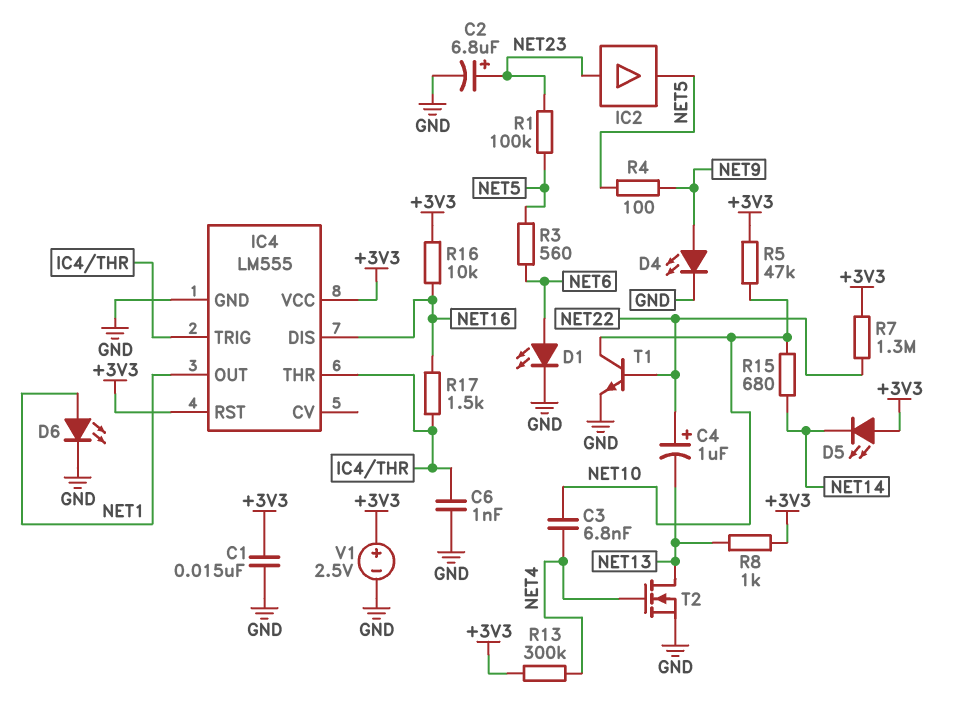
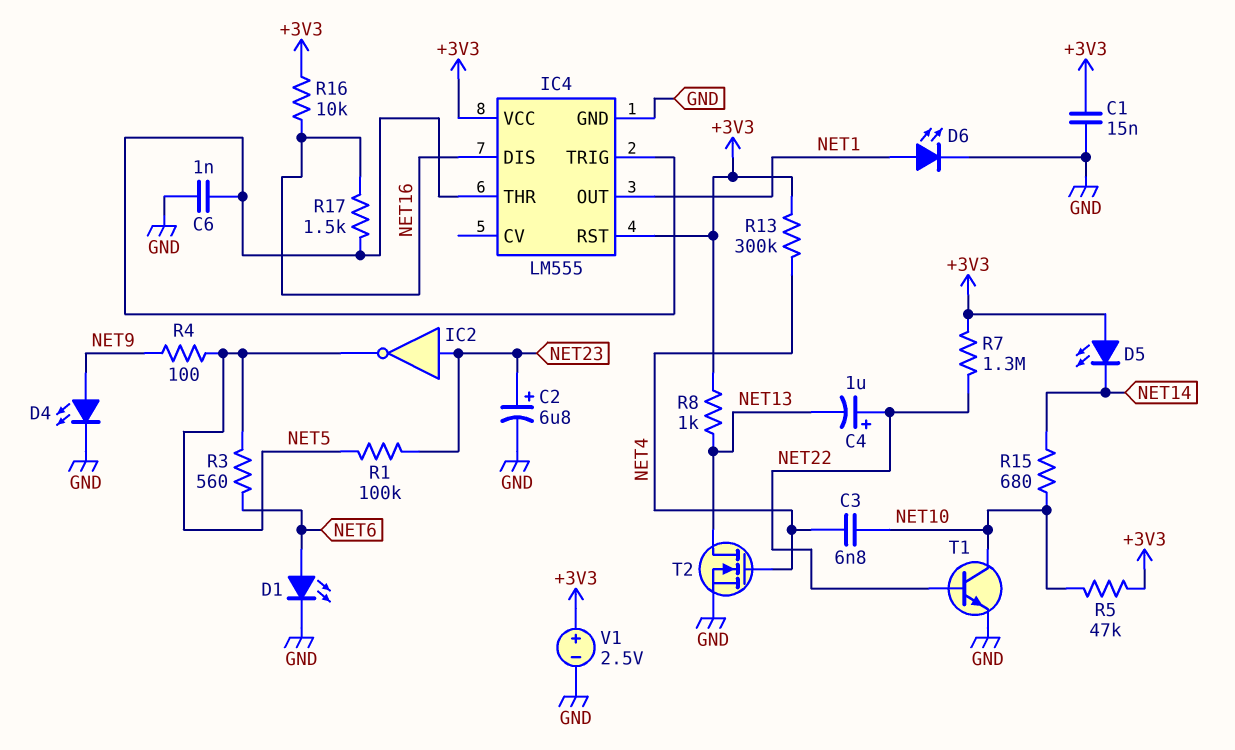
IC2: buffer (in NET23, out NET5) -> NOT (in NET23, out NET5)

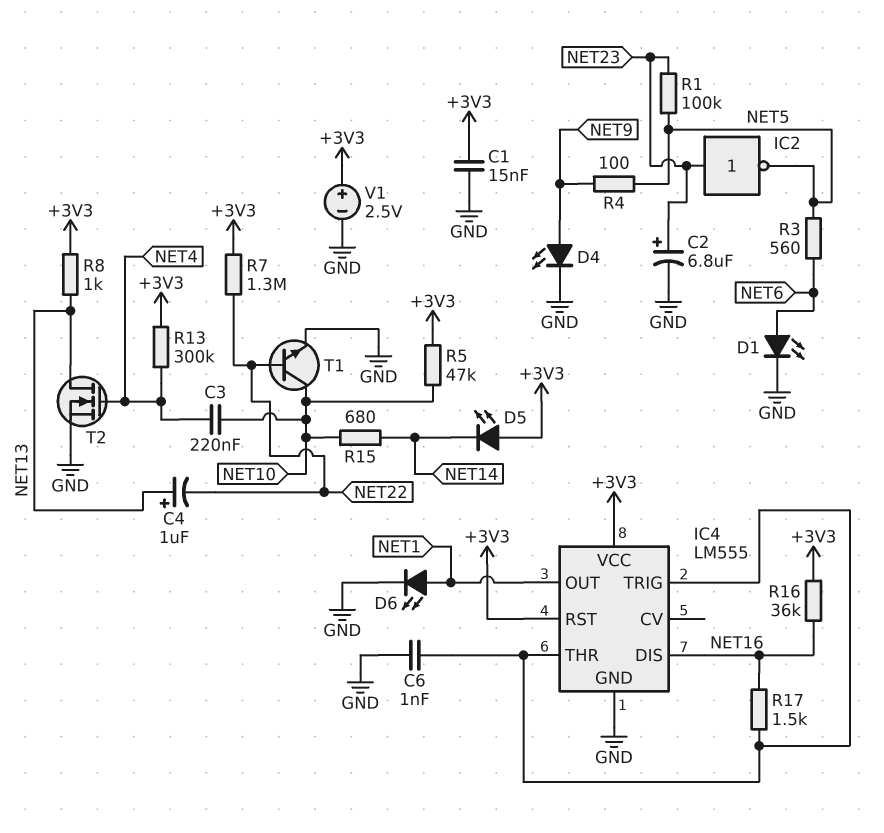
C3: 6.8nF (NET4, NET10) -> 220nF (NET4, NET10)
C4: 1uF (plus NET22, minus NET13) -> 1uF (plus NET13, minus NET22)
R16: 10k (+3V3, NET16) -> 36k (+3V3, NET16)

